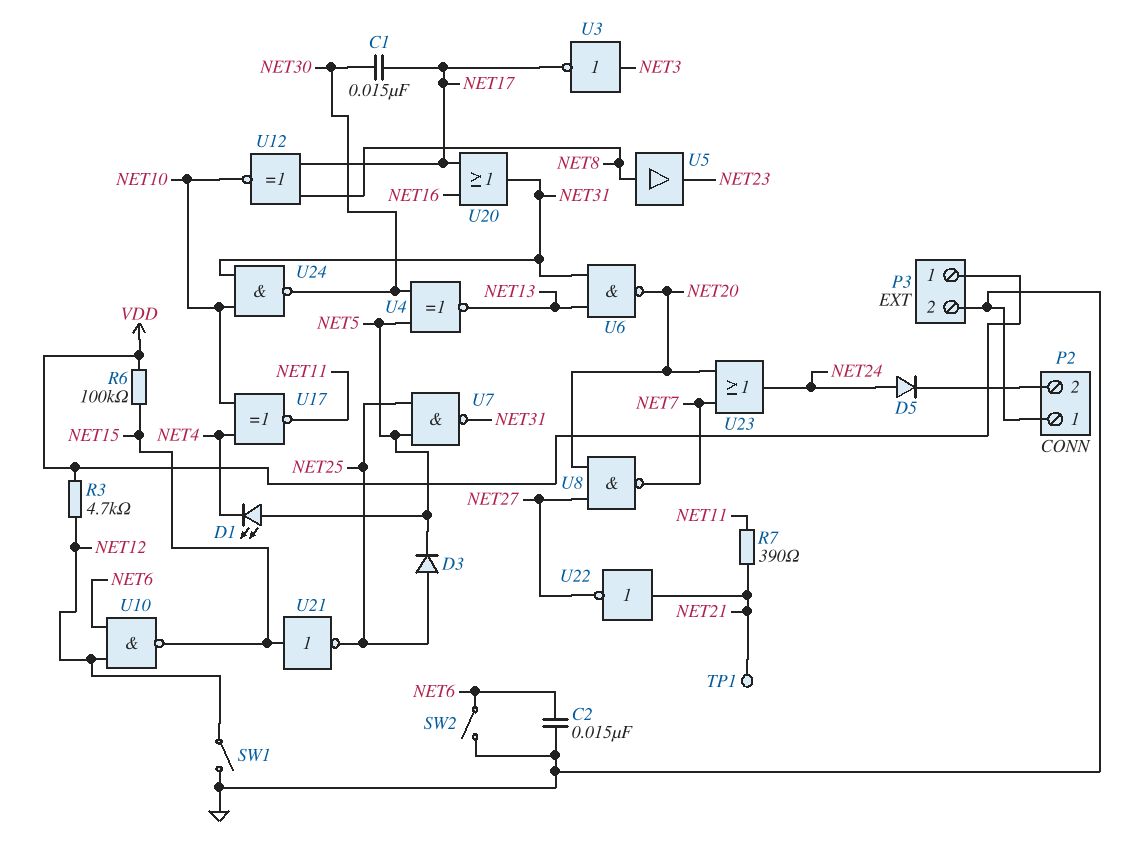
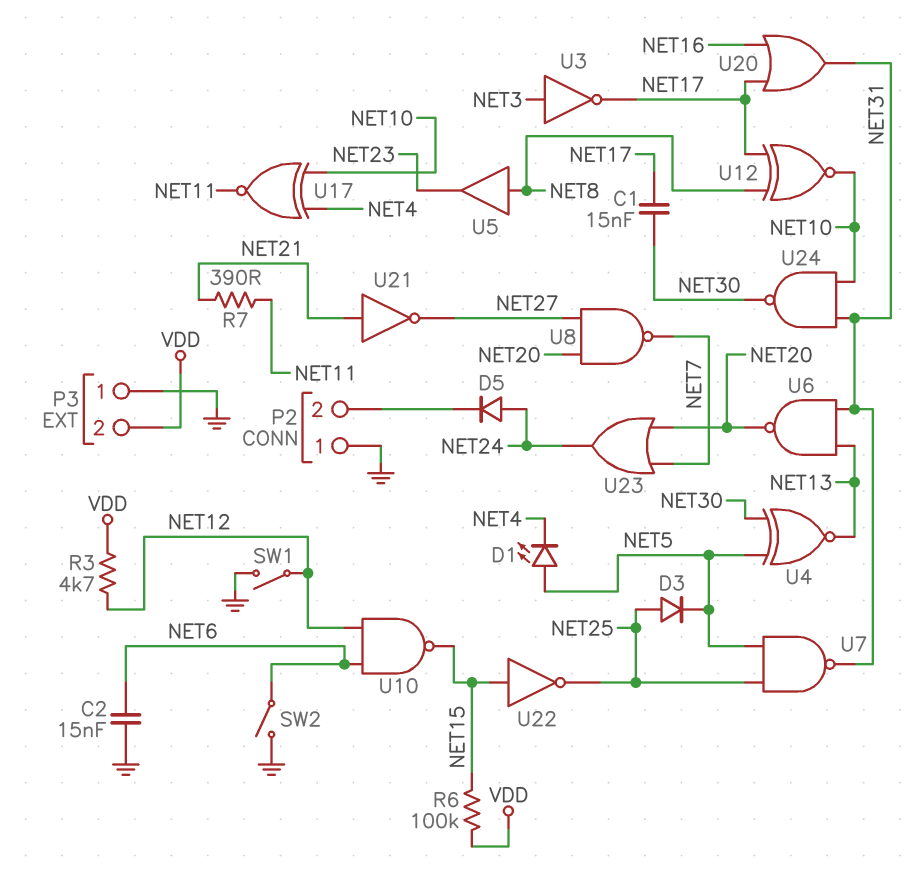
P3 pin 1: VDD -> GND
P3 pin 2: GND -> VDD
TP1: test point (NET21) -> none
U21: NOT (in NET15, out NET25) -> NOT (in NET21, out NET27)
U22: NOT (in NET21, out NET27) -> NOT (in NET15, out NET25)

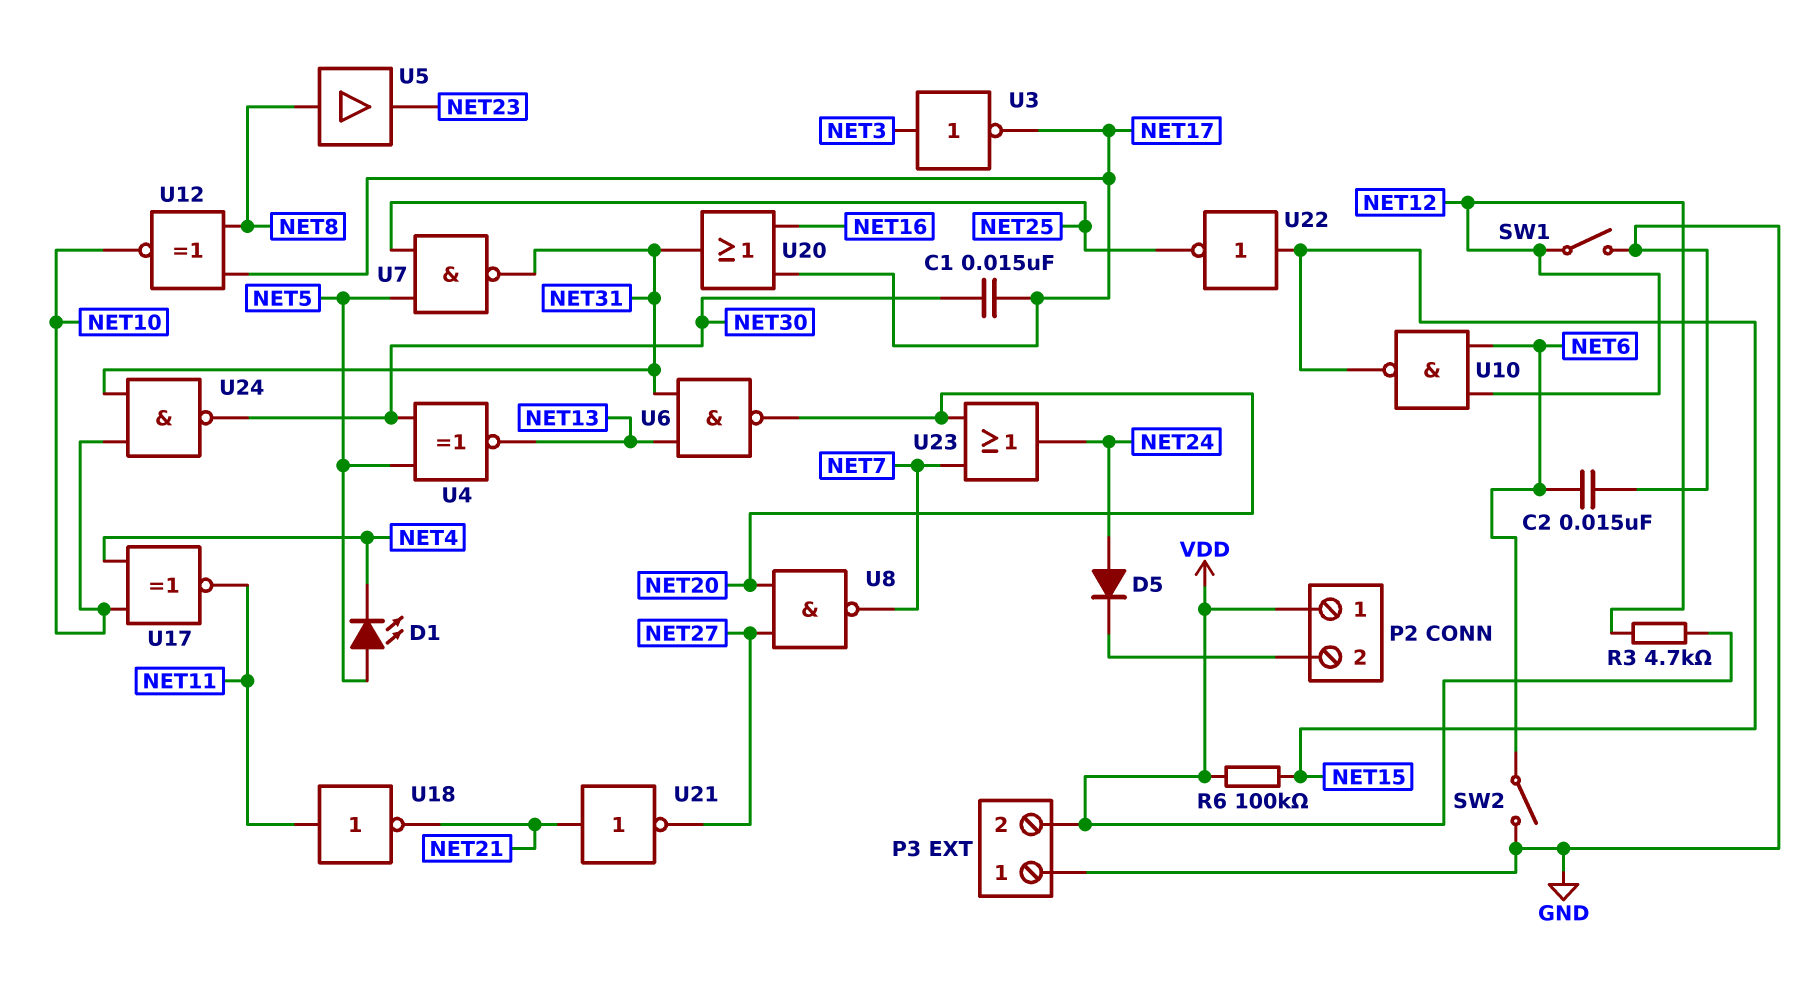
D3: diode (A NET25, K NET5) -> none
P2 pin 1: GND -> VDD
R7: 390 (NET11, NET21) -> none
U18: none -> NOT (in NET11, out NET21)

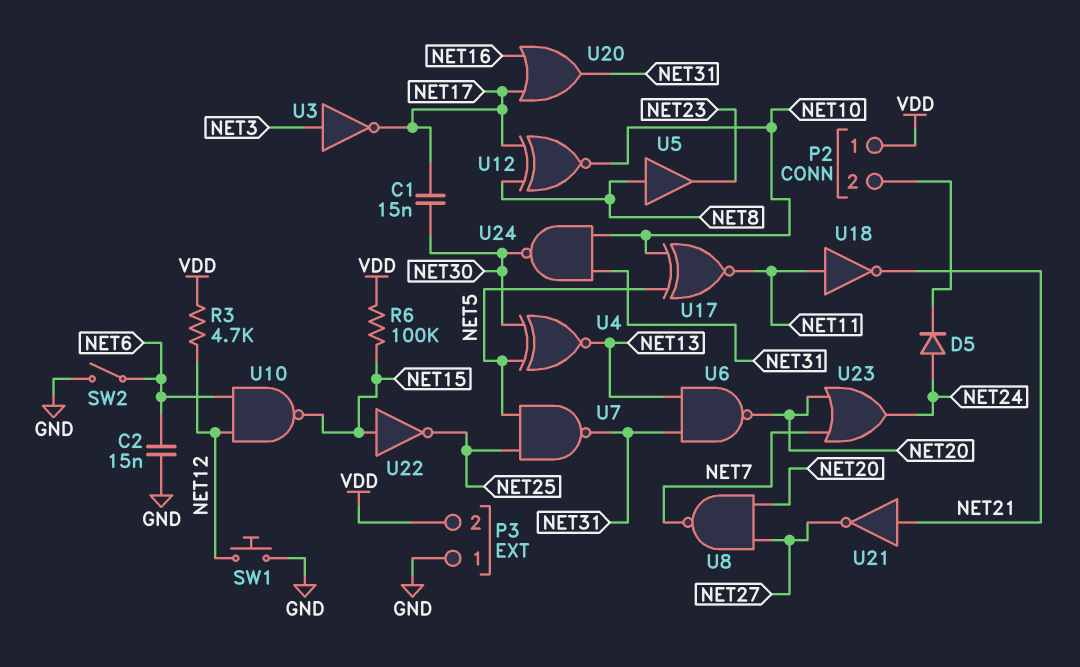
D1: LED (A NET5, K NET4) -> none
SW1: switch (GND, NET12) -> button (GND, NET12)
U17: XNOR (in NET4, in NET10, out NET11) -> XNOR (in NET5, in NET10, out NET11)

